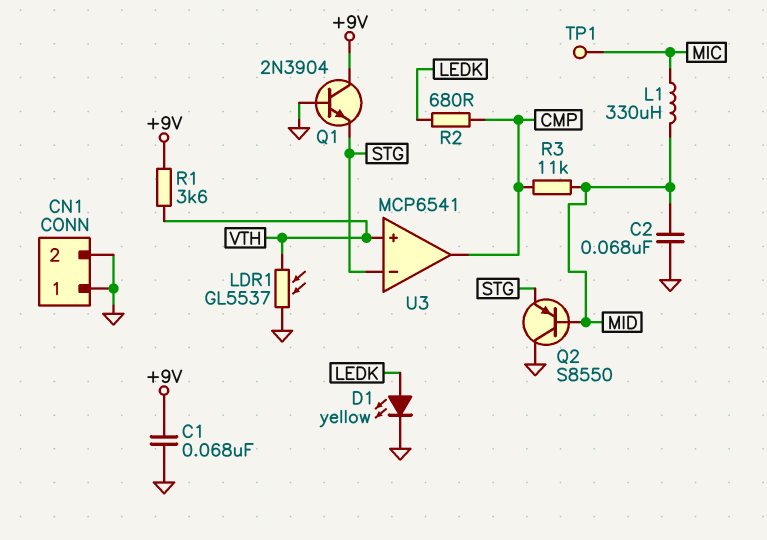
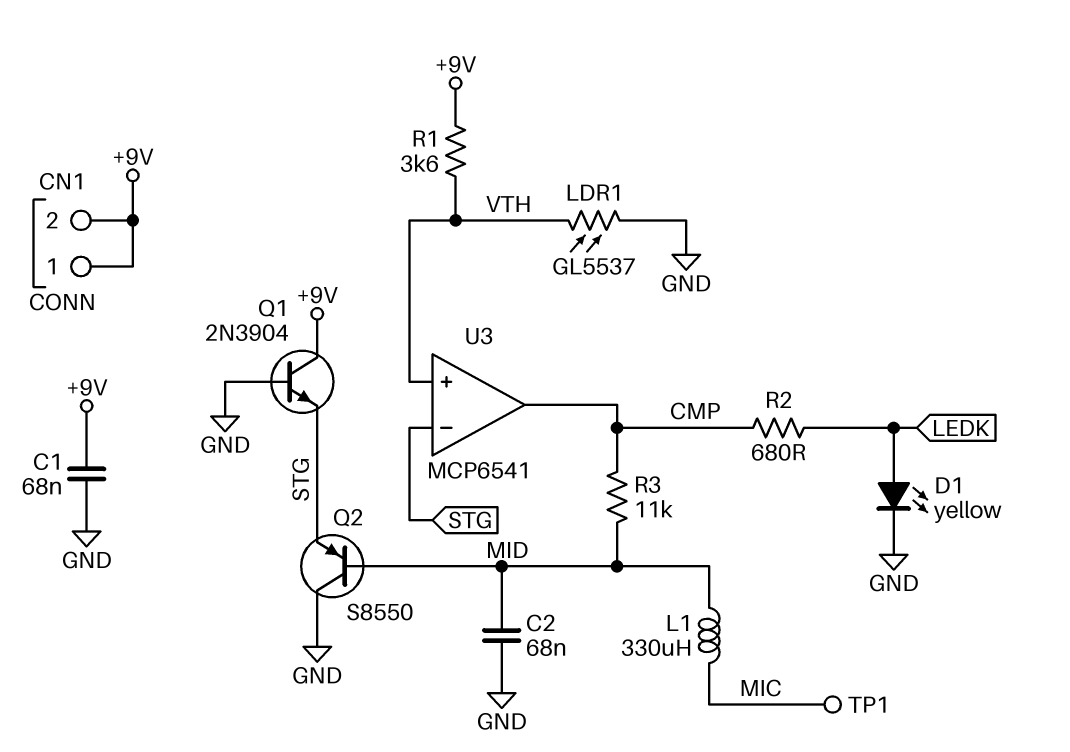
CN1 pin 1: GND -> +9V
CN1 pin 2: GND -> +9V

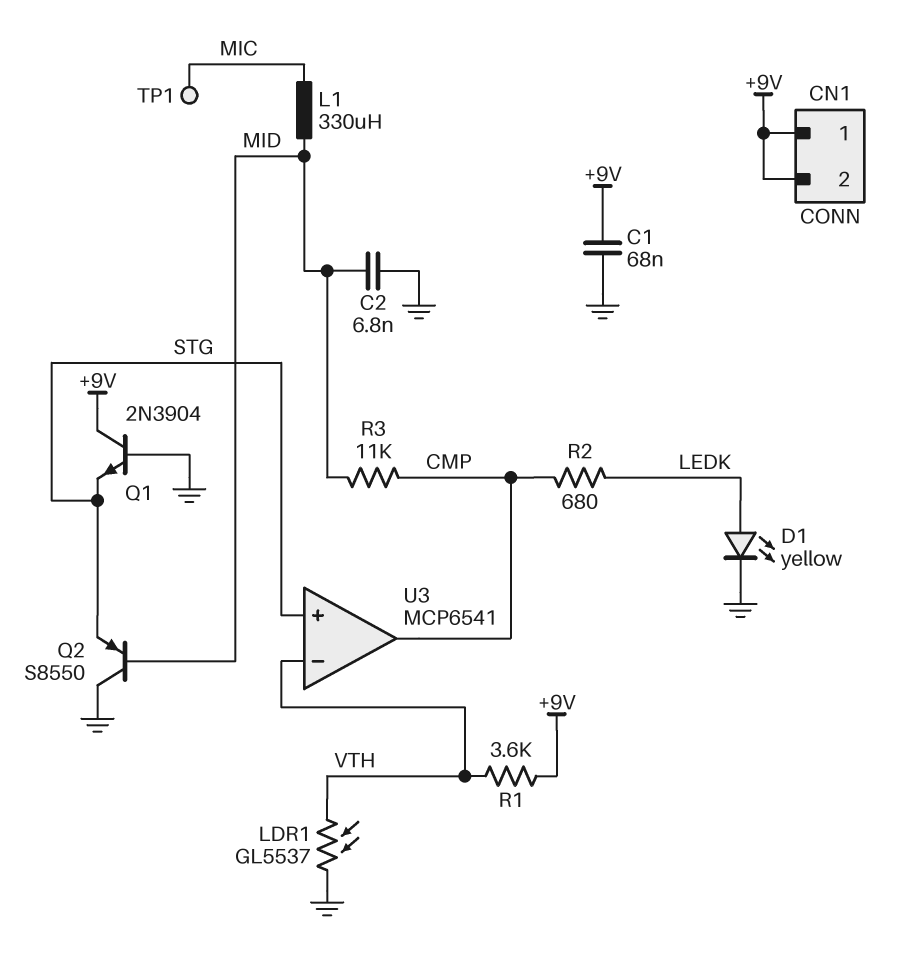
C2: 68nF (GND, MID) -> 6.8nF (GND, MID)
U3 pin in+: VTH -> STG
U3 pin in-: STG -> VTH

